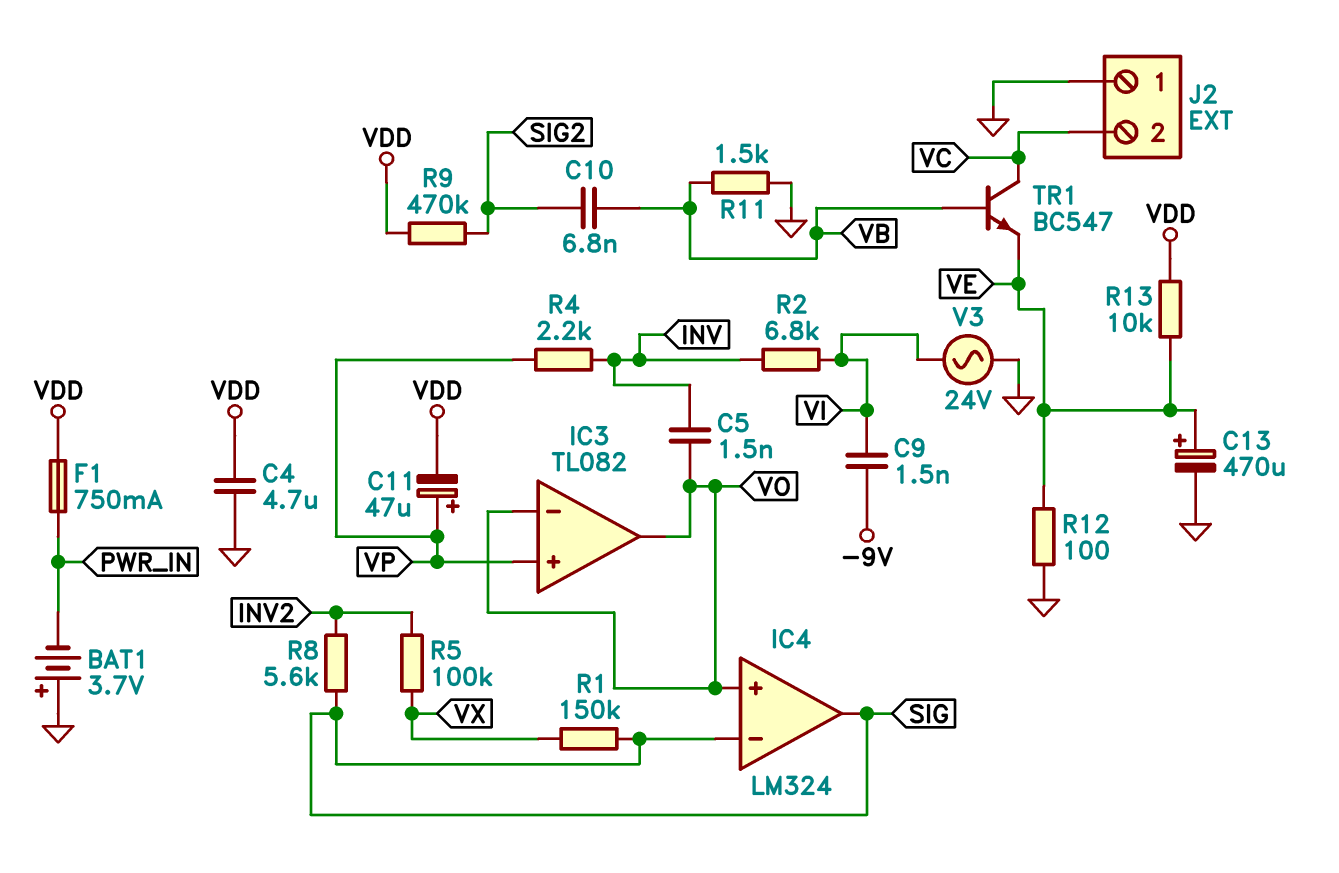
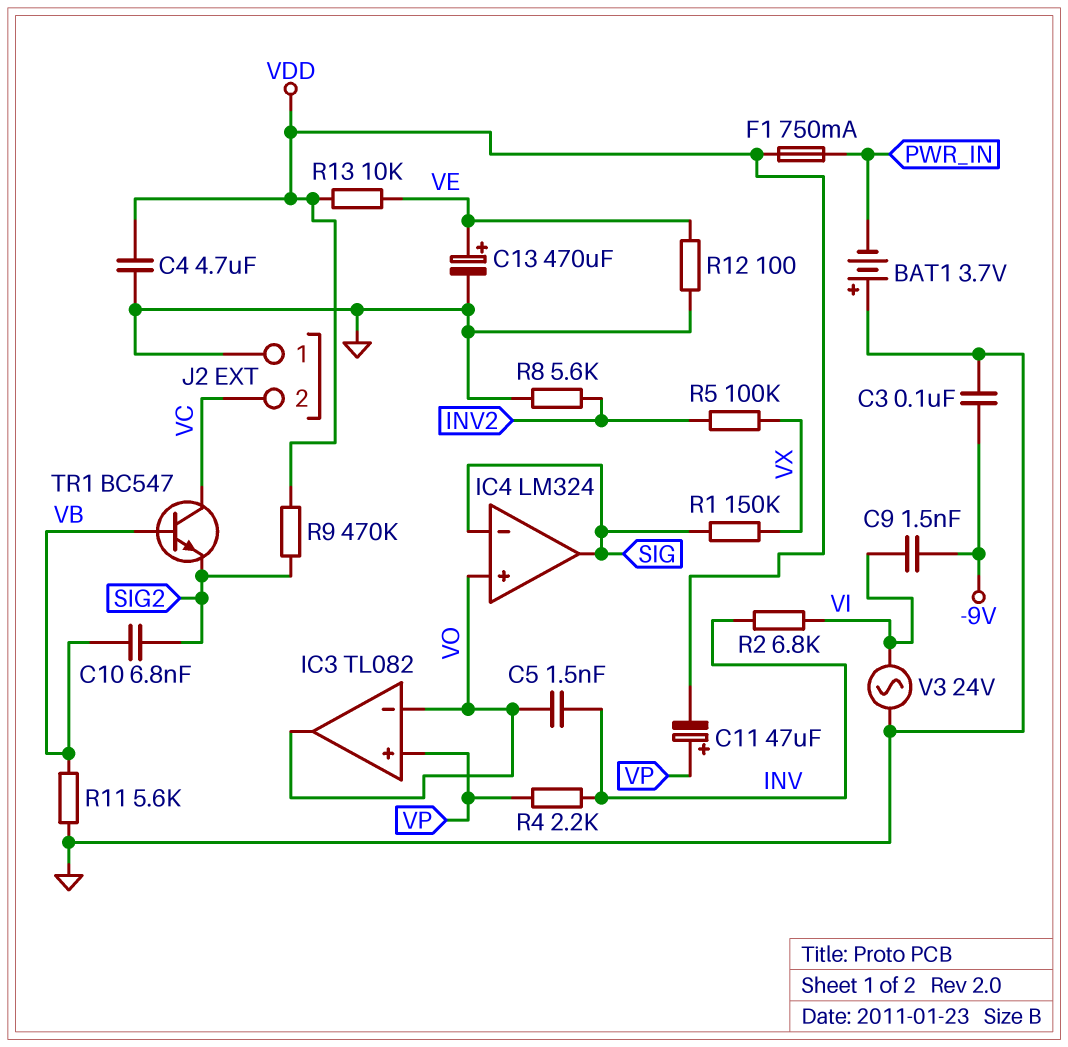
C3: none -> 100nF (-9V, GND)
R8: 5.6k (INV2, SIG) -> 5.6k (GND, INV2)
R11: 1.5k (GND, VB) -> 5.6k (GND, VB)
TR1: NPN BC547 (B VB, C VC, E VE) -> NPN BC547 (B VB, C VC, E SIG2)

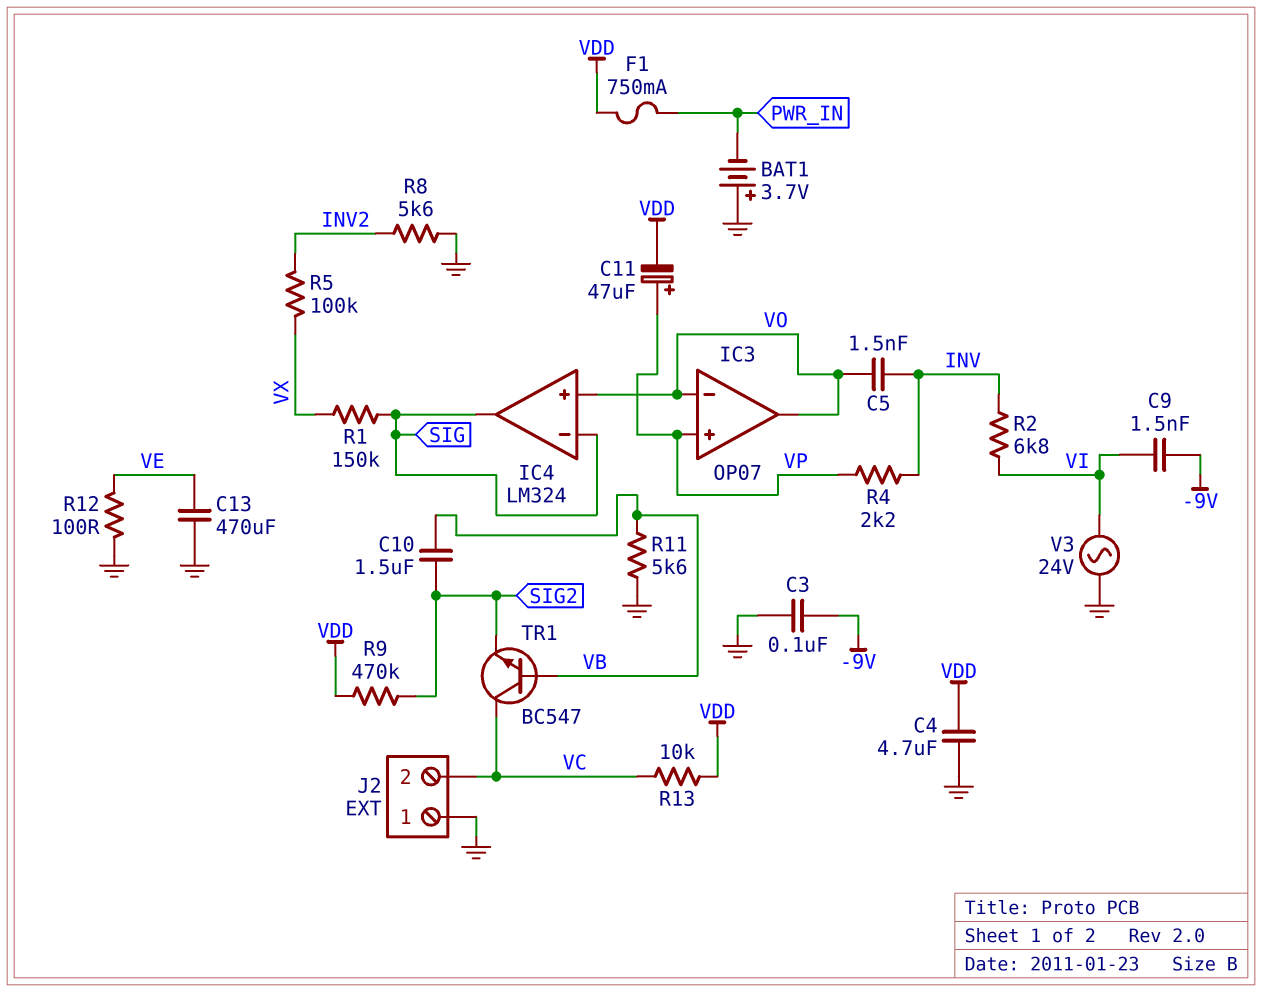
C10: 6.8nF (SIG2, VB) -> 1.5uF (SIG2, VB)
C13: 470uF (plus VE, minus GND) -> 470uF (GND, VE)
IC3: TL082 -> OP07
R13: 10k (VDD, VE) -> 10k (VC, VDD)

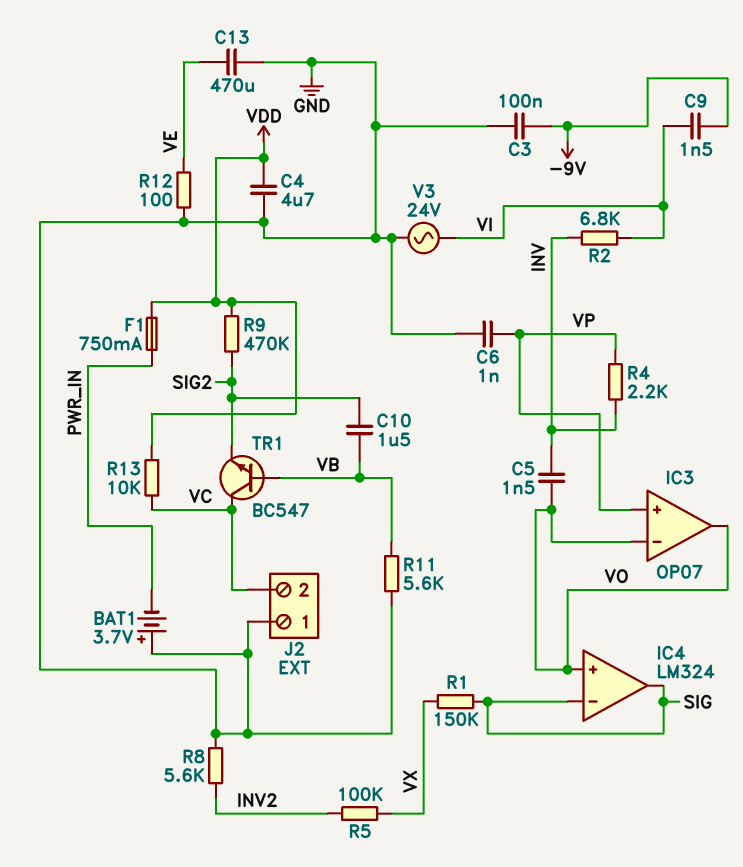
C6: none -> 1nF (GND, VP)
C11: 47uF (plus VP, minus VDD) -> none

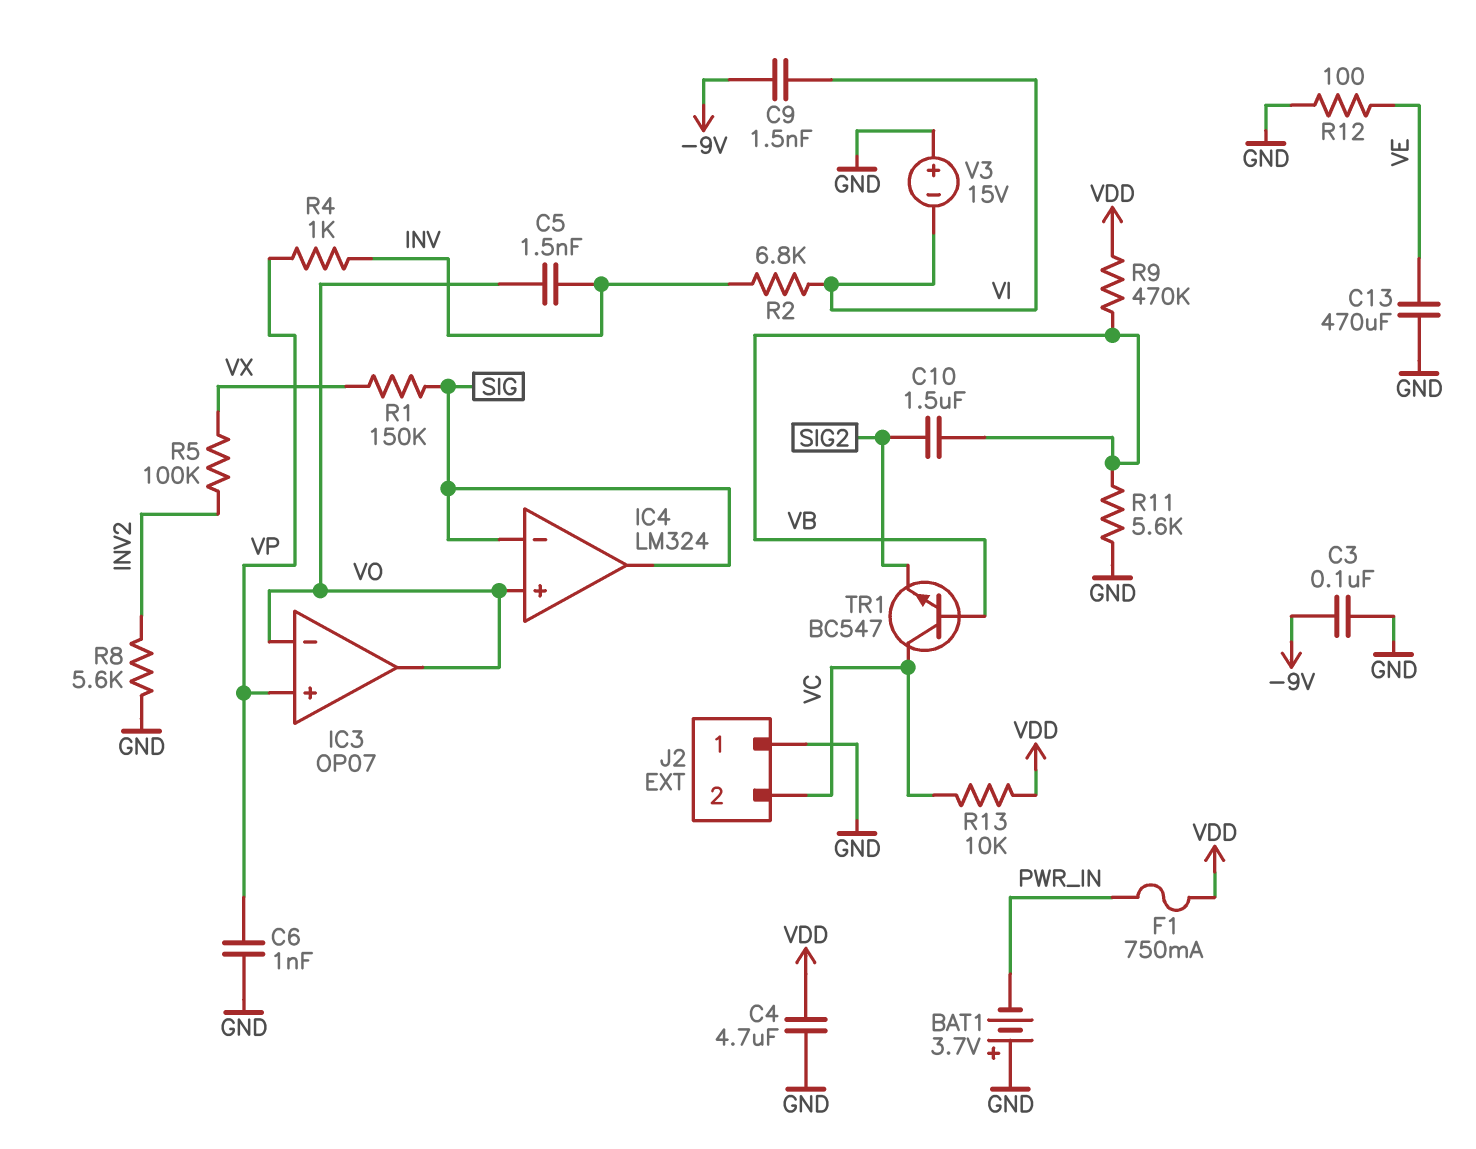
R4: 2.2k (INV, VP) -> 1k (INV, VP)
R9: 470k (SIG2, VDD) -> 470k (VB, VDD)
V3: AC 24V (GND, VI) -> 15V (plus GND, minus VI)

